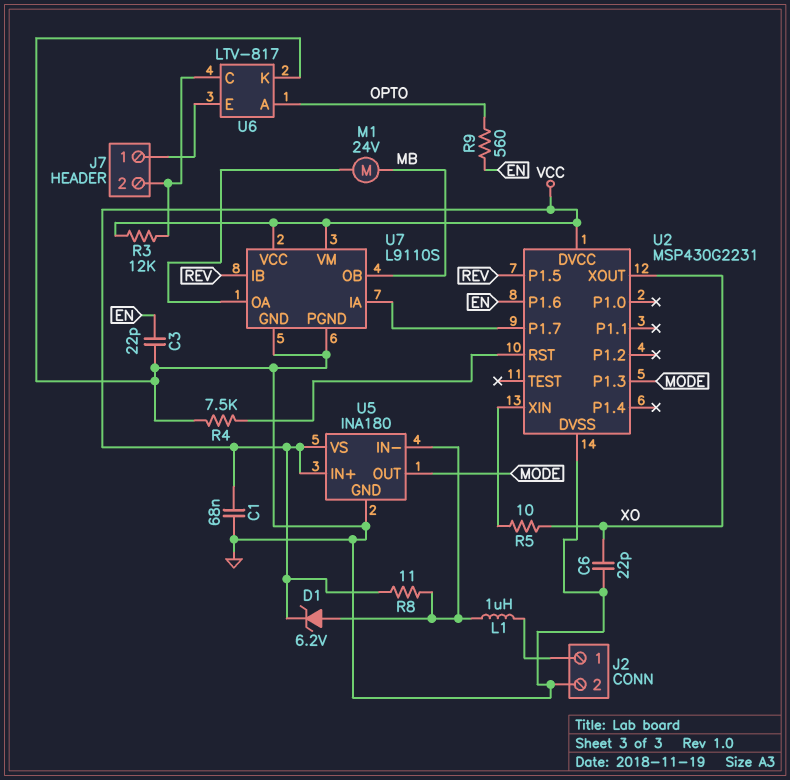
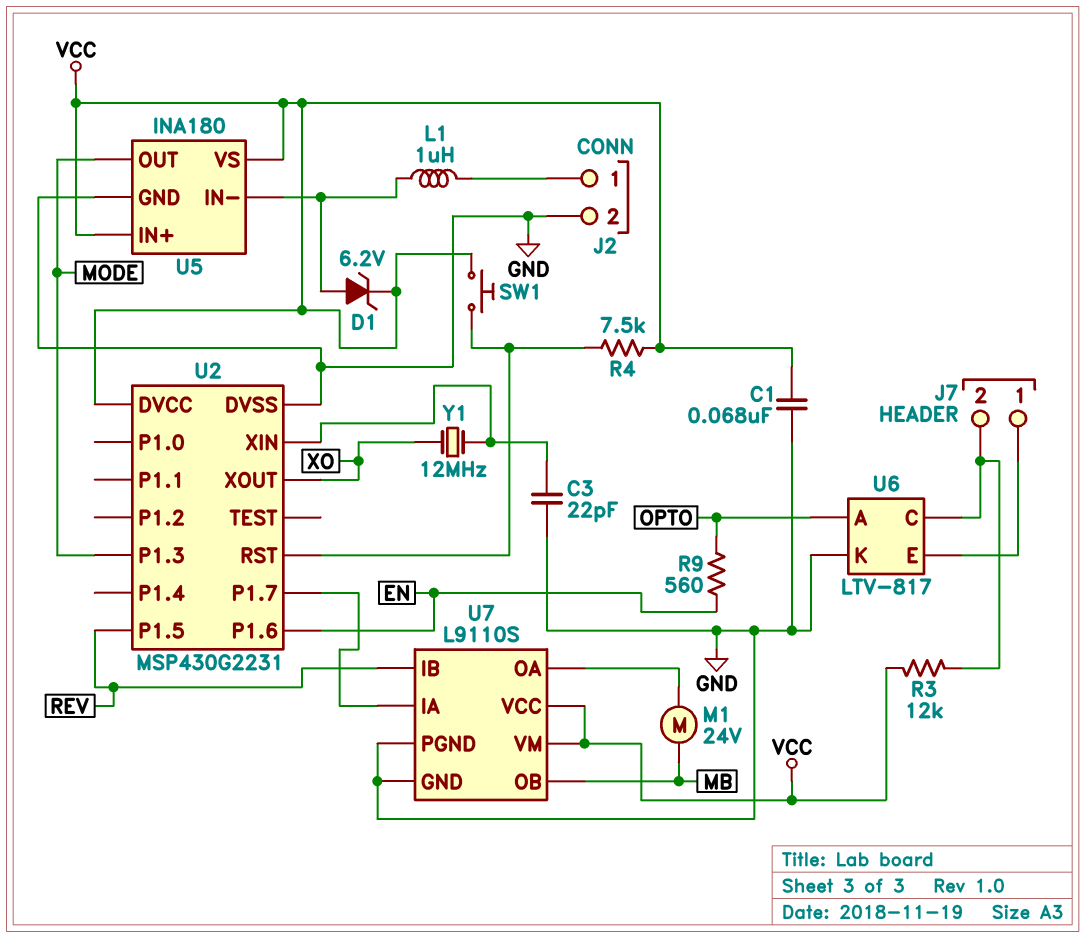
C3: 22pF (EN, GND) -> 22pF (GND, U2/XIN)
C6: 22pF (GND, XO) -> none
R4: 7.5k (GND, U2/RST) -> 7.5k (U2/RST, VCC)
R5: 10 (U2/XIN, XO) -> none
R8: 11 (U5/IN-, VCC) -> none
SW1: none -> button (U2/RST, VCC)
Y1: none -> 12MHz (U2/XIN, XO)

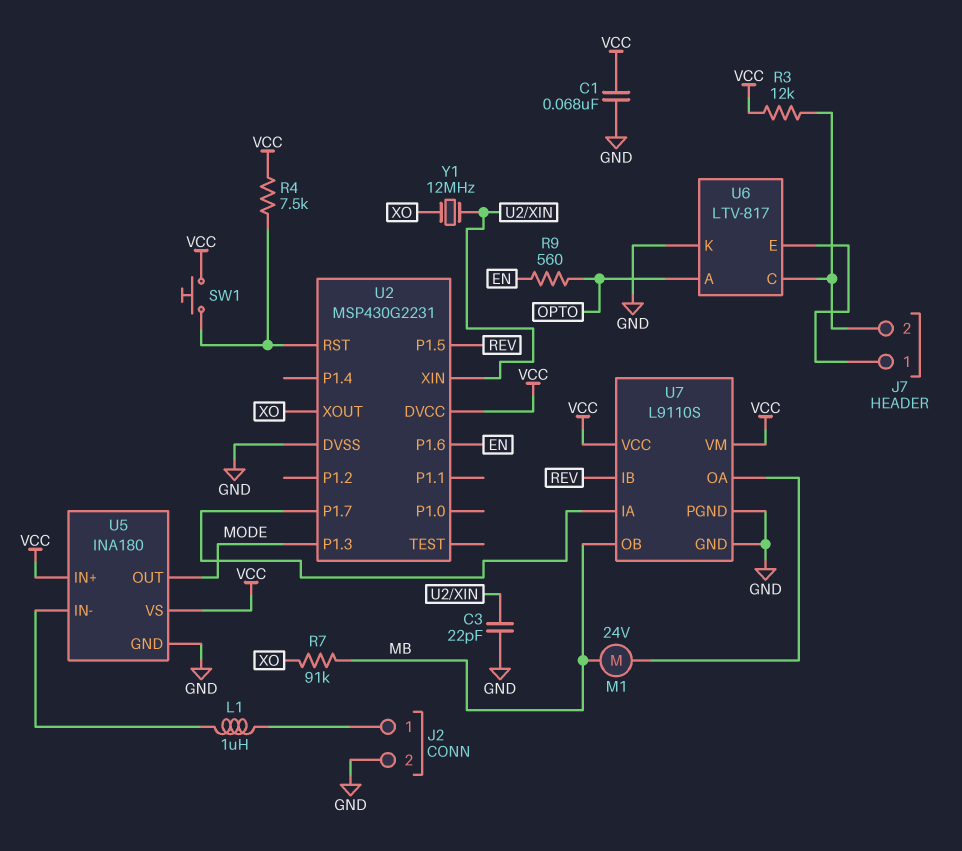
D1: zener 6.2V (A U5/IN-, K VCC) -> none
R7: none -> 91k (MB, XO)

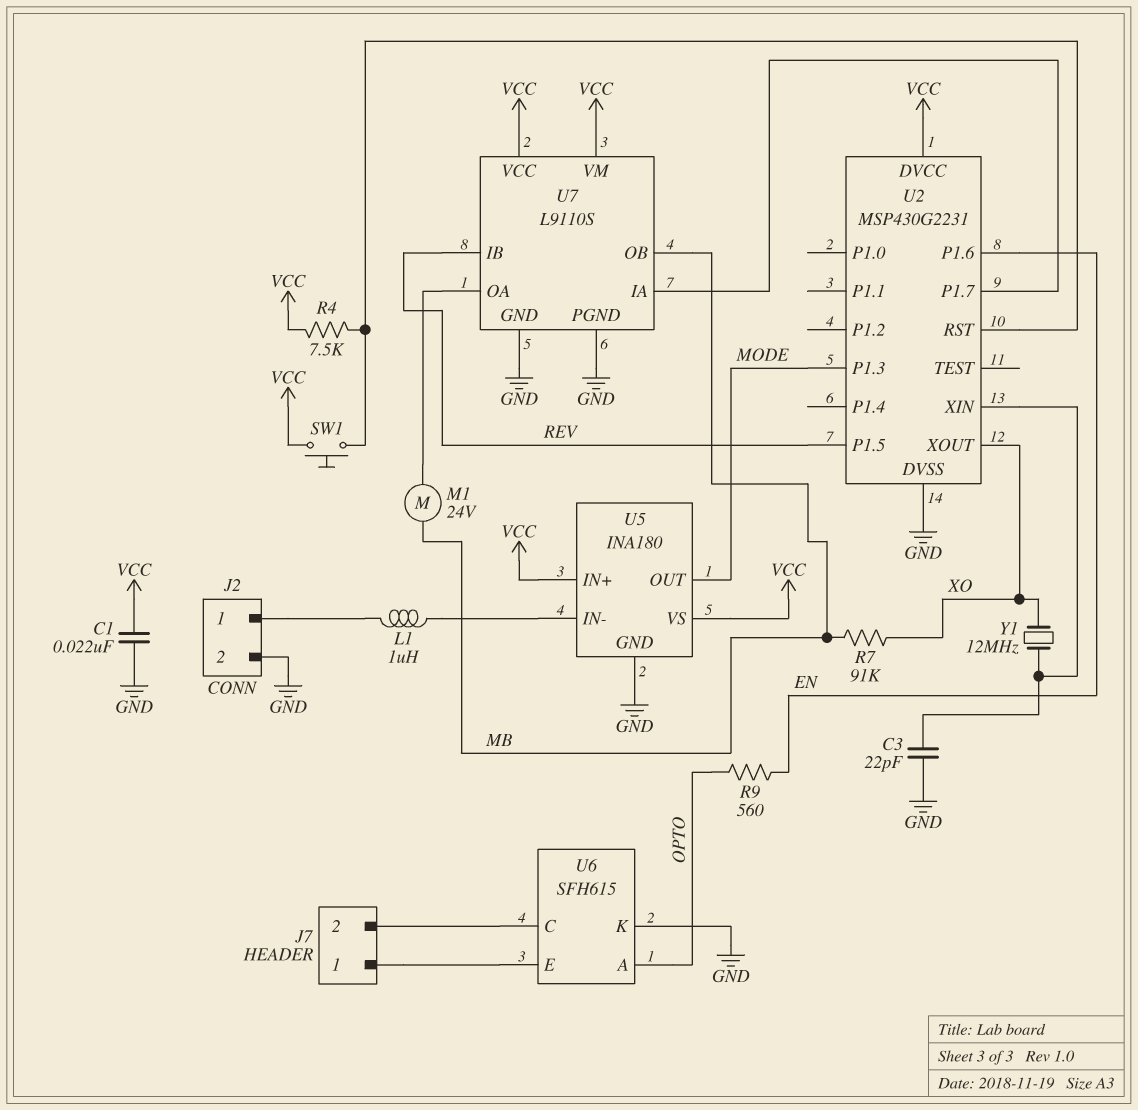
C1: 68nF (GND, VCC) -> 22nF (GND, VCC)
R3: 12k (J7/2, VCC) -> none
U6: LTV-817 -> SFH615

